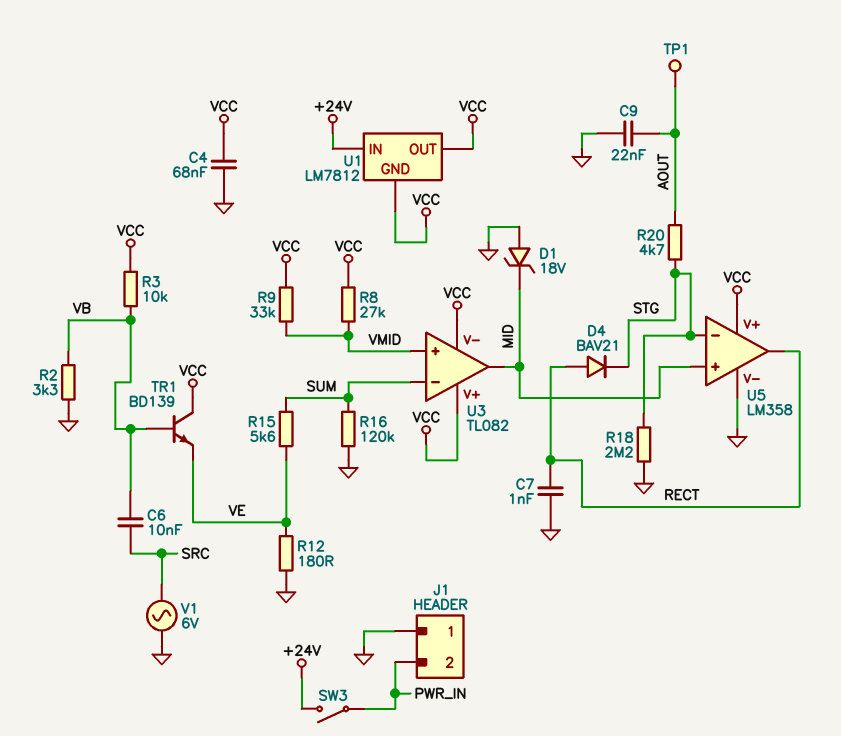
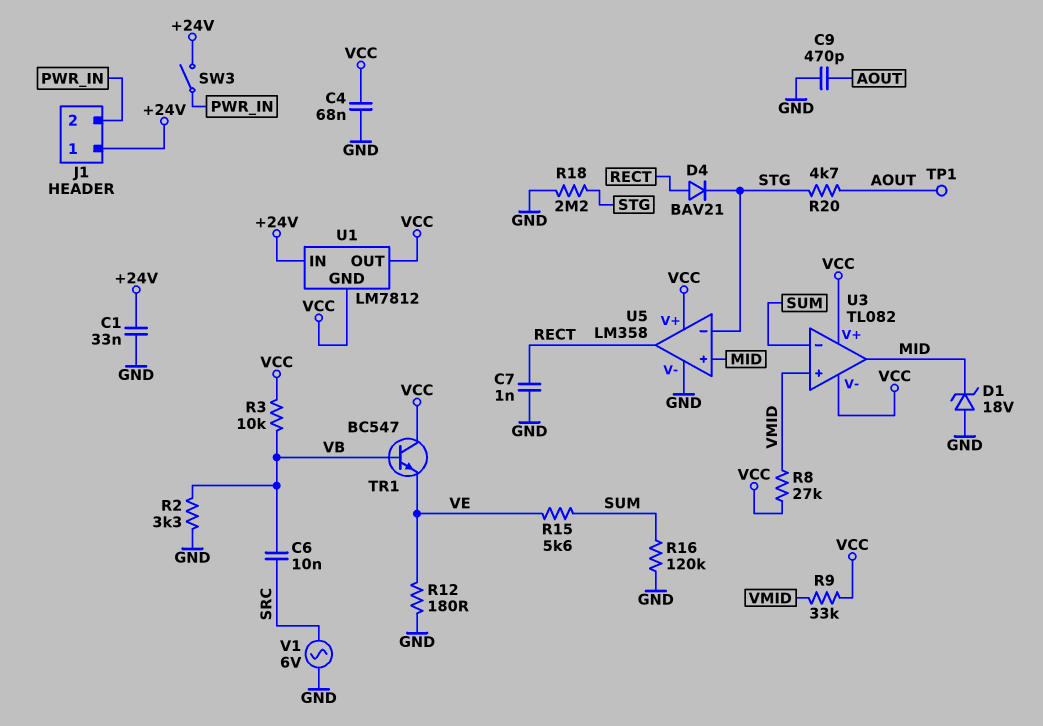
C1: none -> 33nF (+24V, GND)
C9: 22nF (AOUT, GND) -> 470pF (AOUT, GND)
J1 pin 1: GND -> +24V
TR1: NPN BD139 (B VB, C VCC, E VE) -> NPN BC547 (B VB, C VCC, E VE)

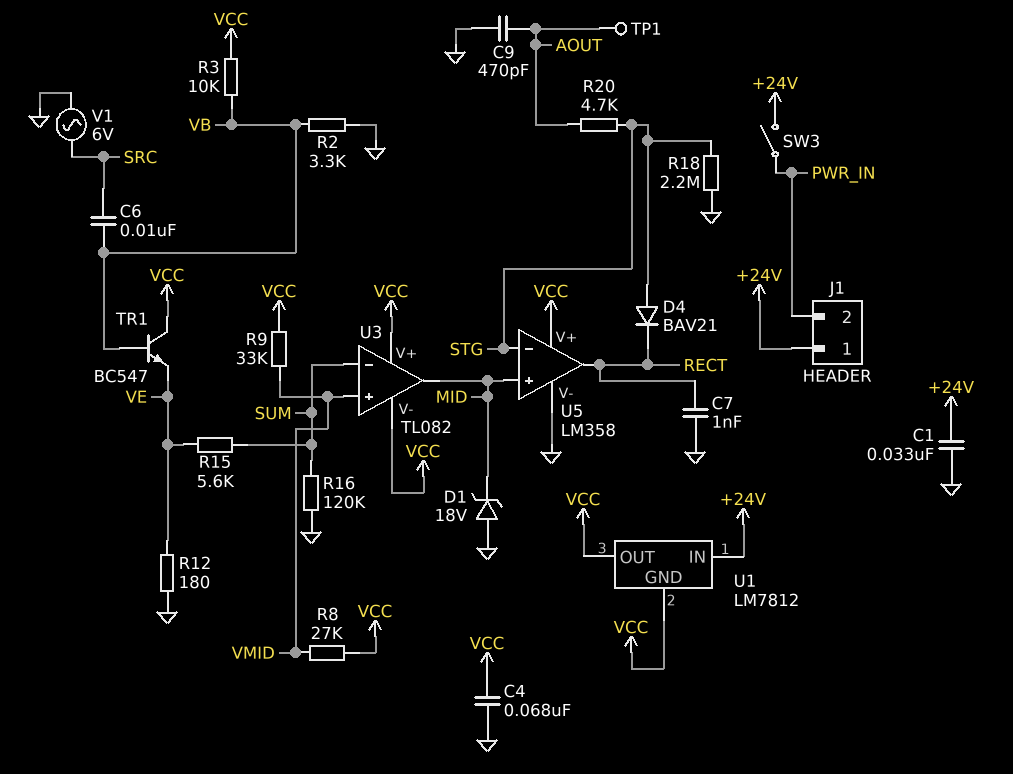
D4: diode BAV21 (A RECT, K STG) -> diode BAV21 (A STG, K RECT)

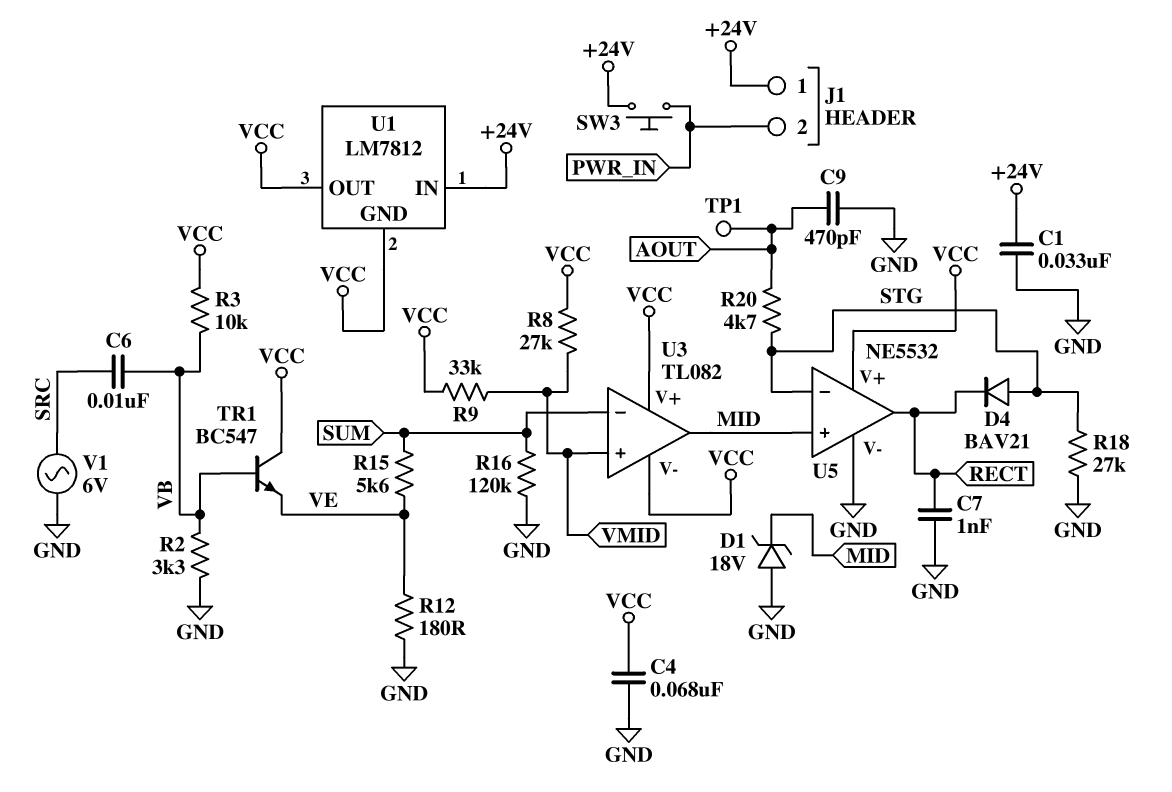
R18: 2.2M (GND, STG) -> 27k (GND, STG)
SW3: switch (+24V, PWR_IN) -> button (+24V, PWR_IN)
U5: LM358 -> NE5532

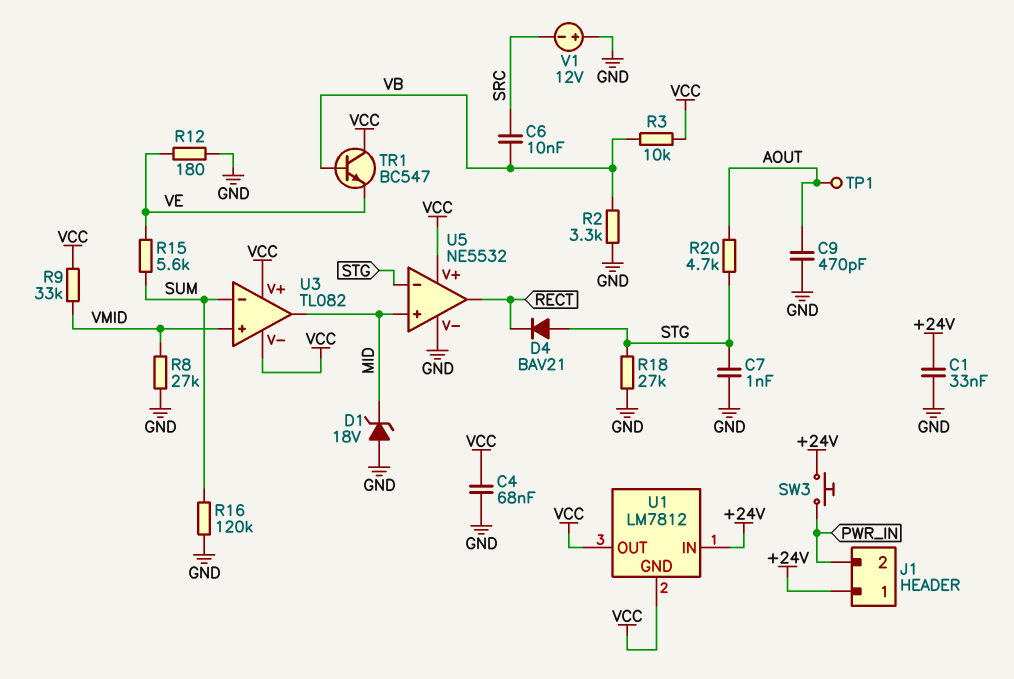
C7: 1nF (GND, RECT) -> 1nF (GND, STG)
R8: 27k (VCC, VMID) -> 27k (GND, VMID)
V1: AC 6V (GND, SRC) -> 12V (plus GND, minus SRC)

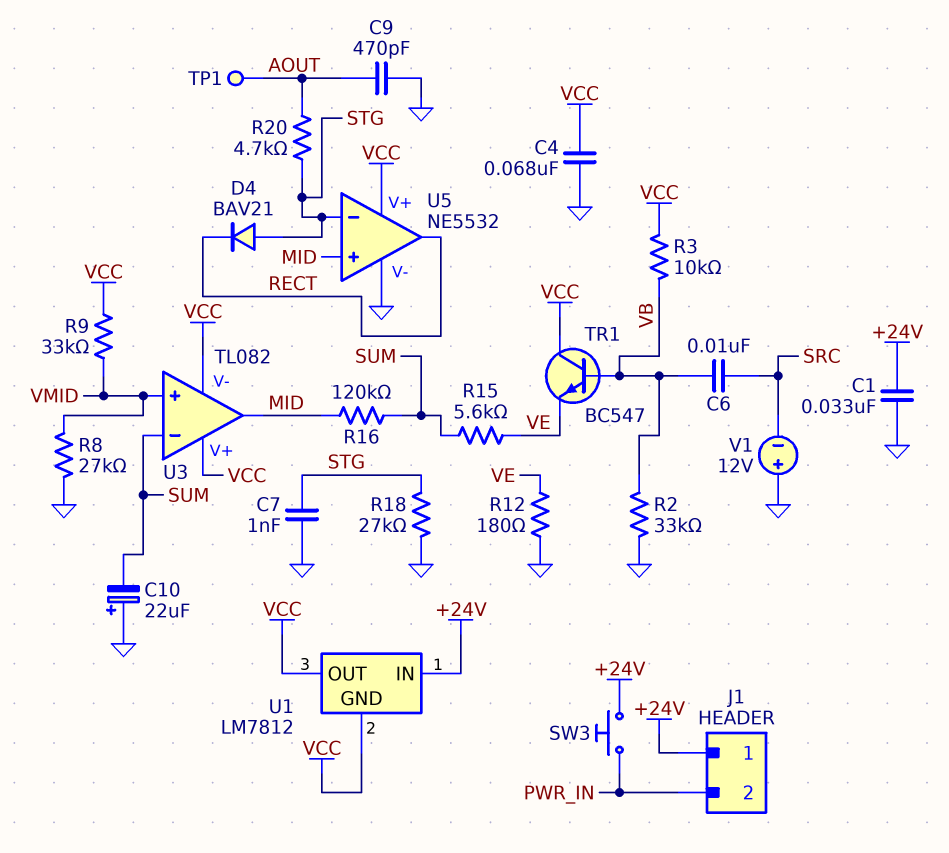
C10: none -> 22uF (plus GND, minus SUM)
D1: zener 18V (A GND, K MID) -> none
R2: 3.3k (GND, VB) -> 33k (GND, VB)
R16: 120k (GND, SUM) -> 120k (MID, SUM)

